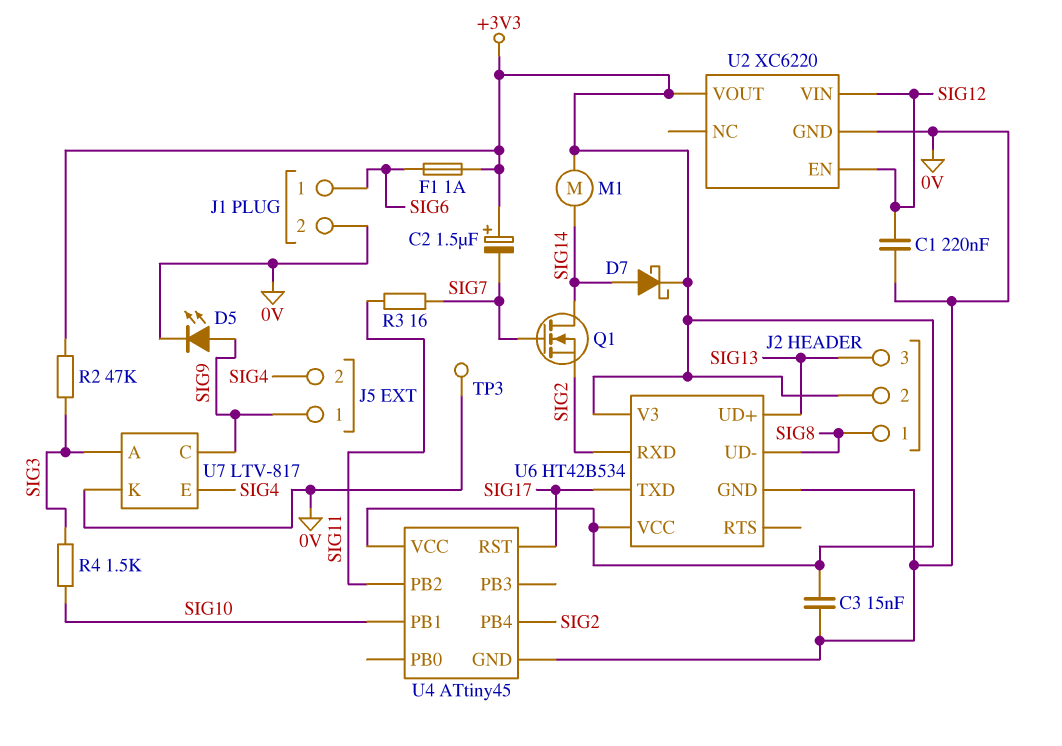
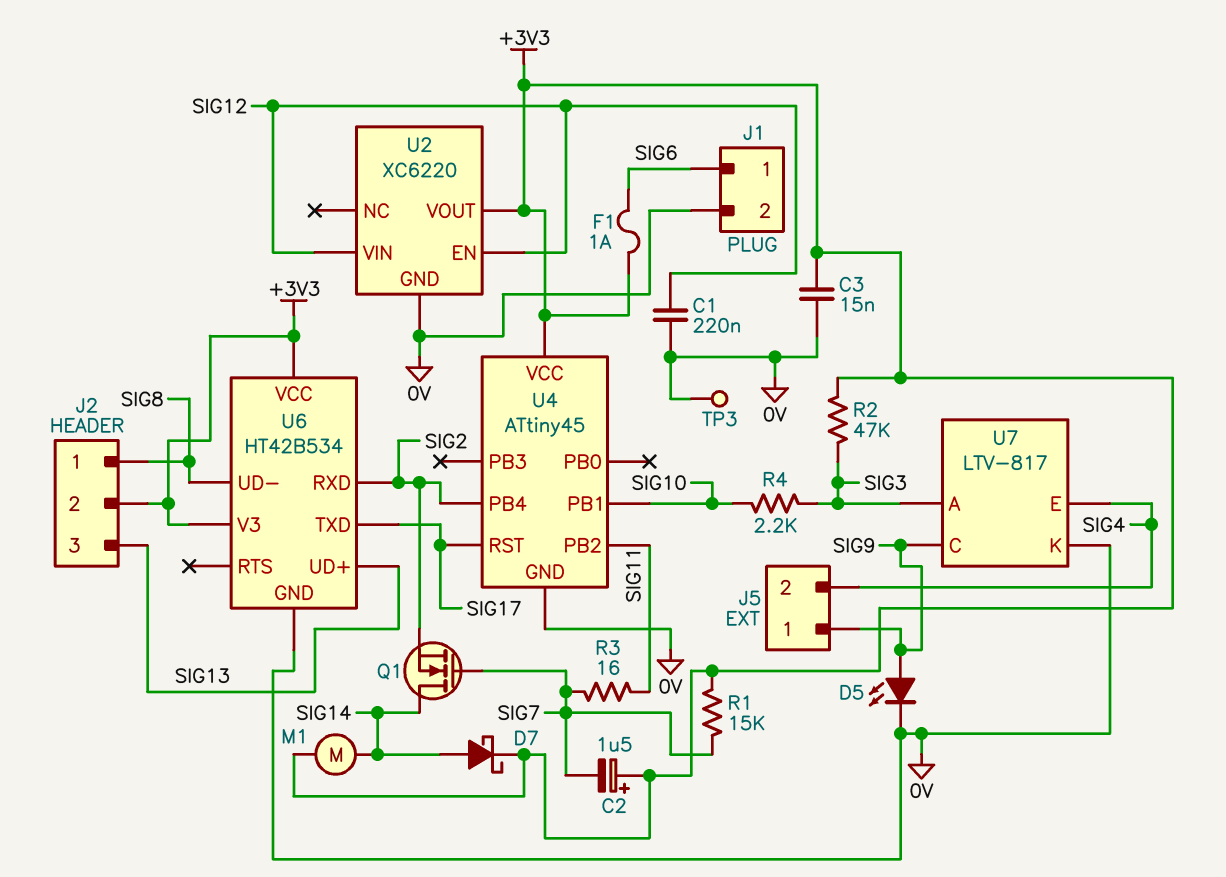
R1: none -> 15k (+3V3, SIG7)
R4: 1.5k (SIG3, SIG10) -> 2.2k (SIG3, SIG10)

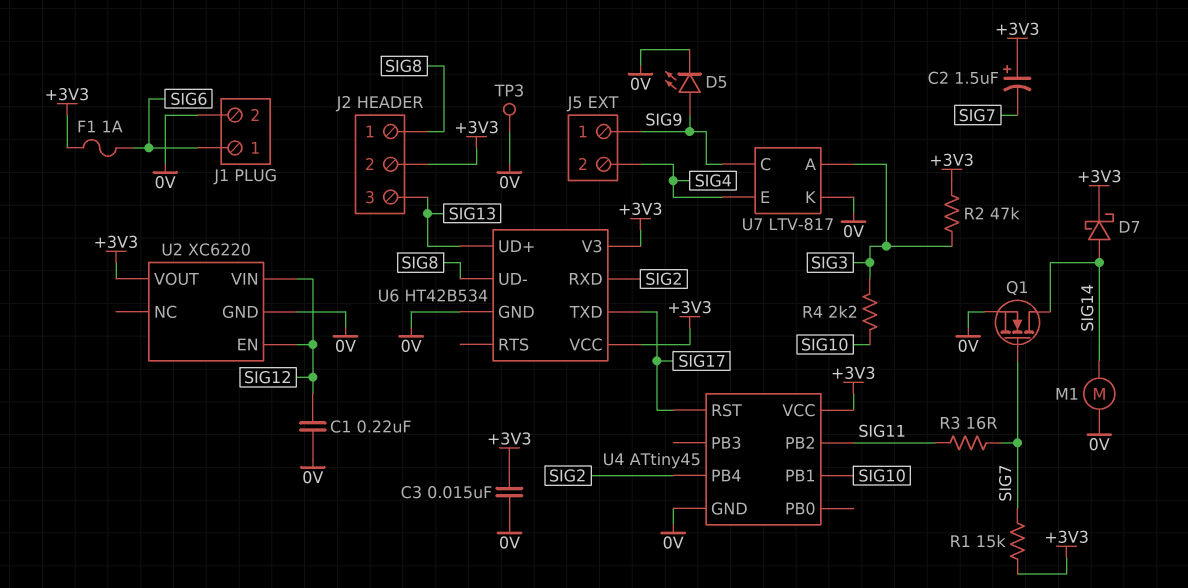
M1: motor (+3V3, SIG14) -> motor (0V, SIG14)
Q1: NMOS (G SIG7, D SIG14, S SIG2) -> NMOS (G SIG7, D SIG14, S 0V)

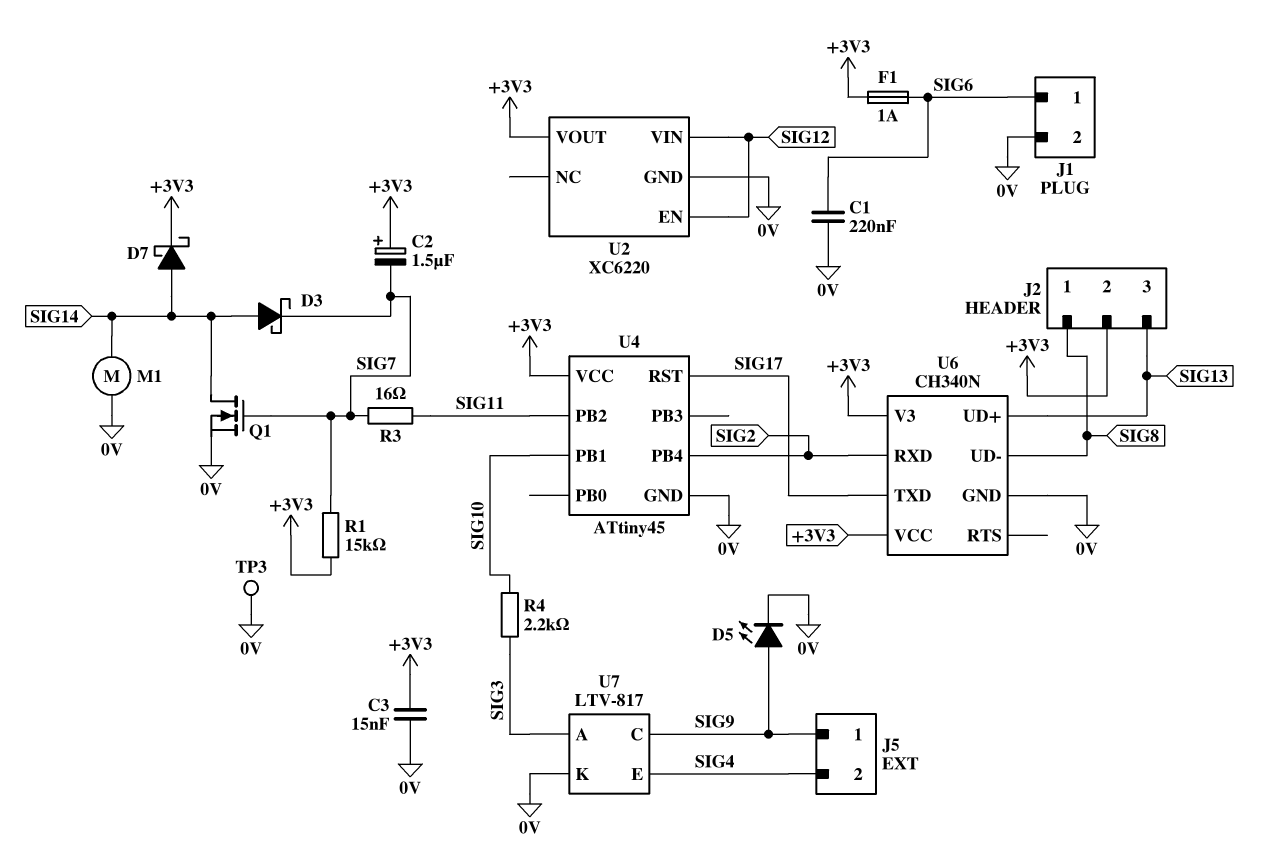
C1: 220nF (0V, SIG12) -> 220nF (0V, SIG6)
D3: none -> schottky (A SIG14, K SIG7)
R2: 47k (+3V3, SIG3) -> none
U6: HT42B534 -> CH340N

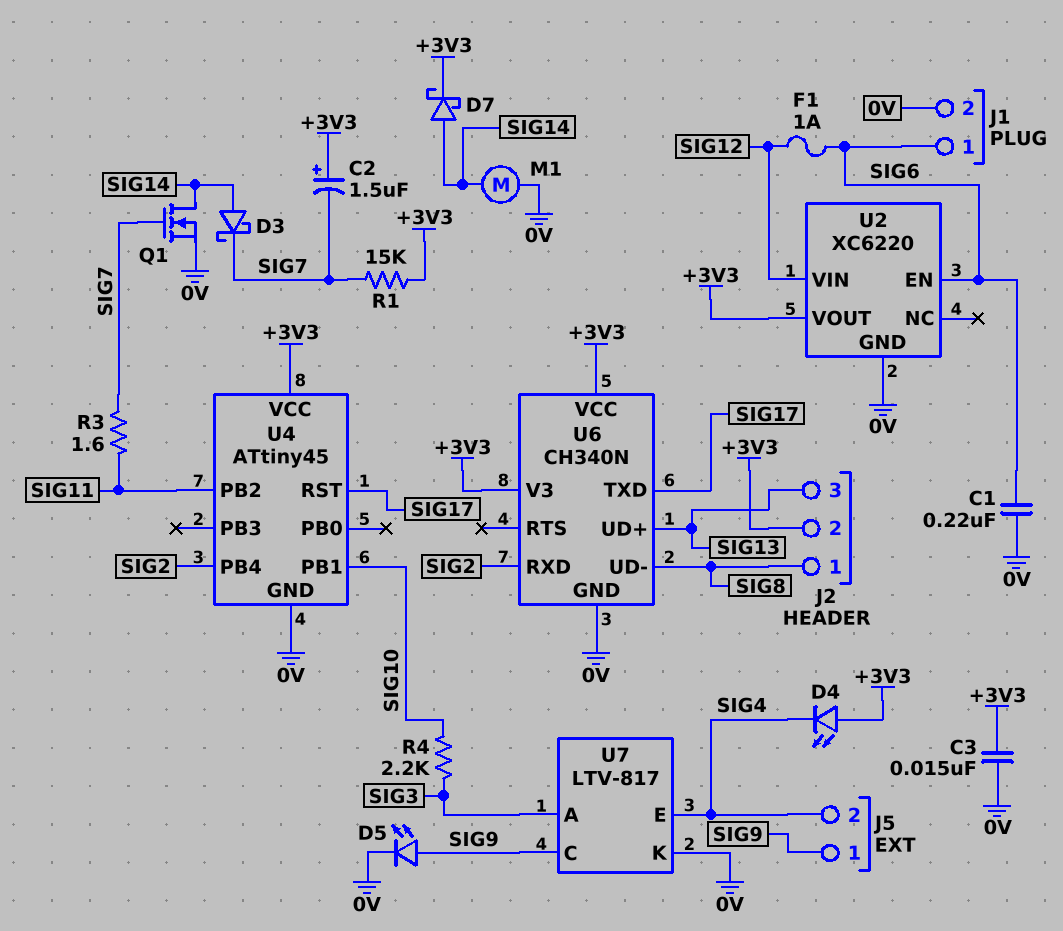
D4: none -> LED (A +3V3, K SIG4)
F1: 1A (+3V3, SIG6) -> 1A (SIG6, SIG12)
R3: 16 (SIG7, SIG11) -> 1.6 (SIG7, SIG11)
TP3: test point (0V) -> none
U2 pin EN: SIG12 -> SIG6

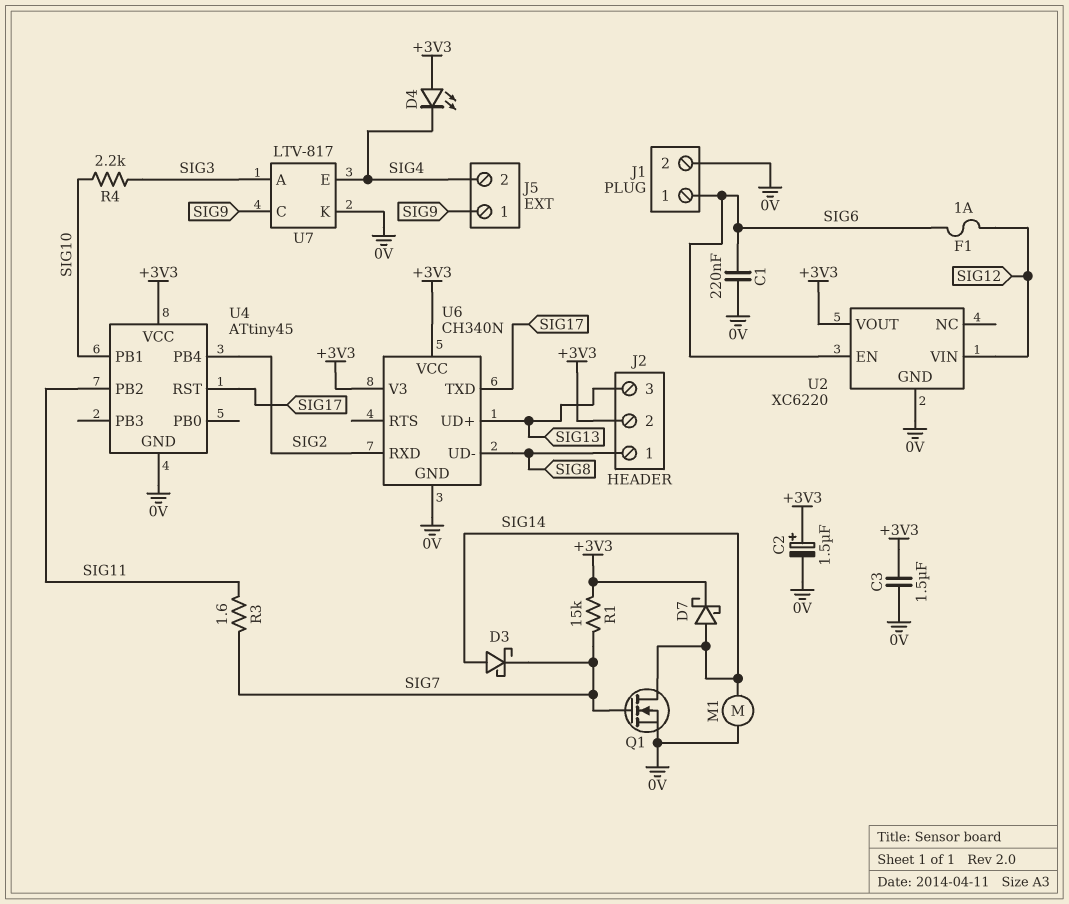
C2: 1.5uF (plus +3V3, minus SIG7) -> 1.5uF (plus +3V3, minus 0V)
C3: 15nF (+3V3, 0V) -> 1.5uF (+3V3, 0V)
D5: LED (A SIG9, K 0V) -> none

